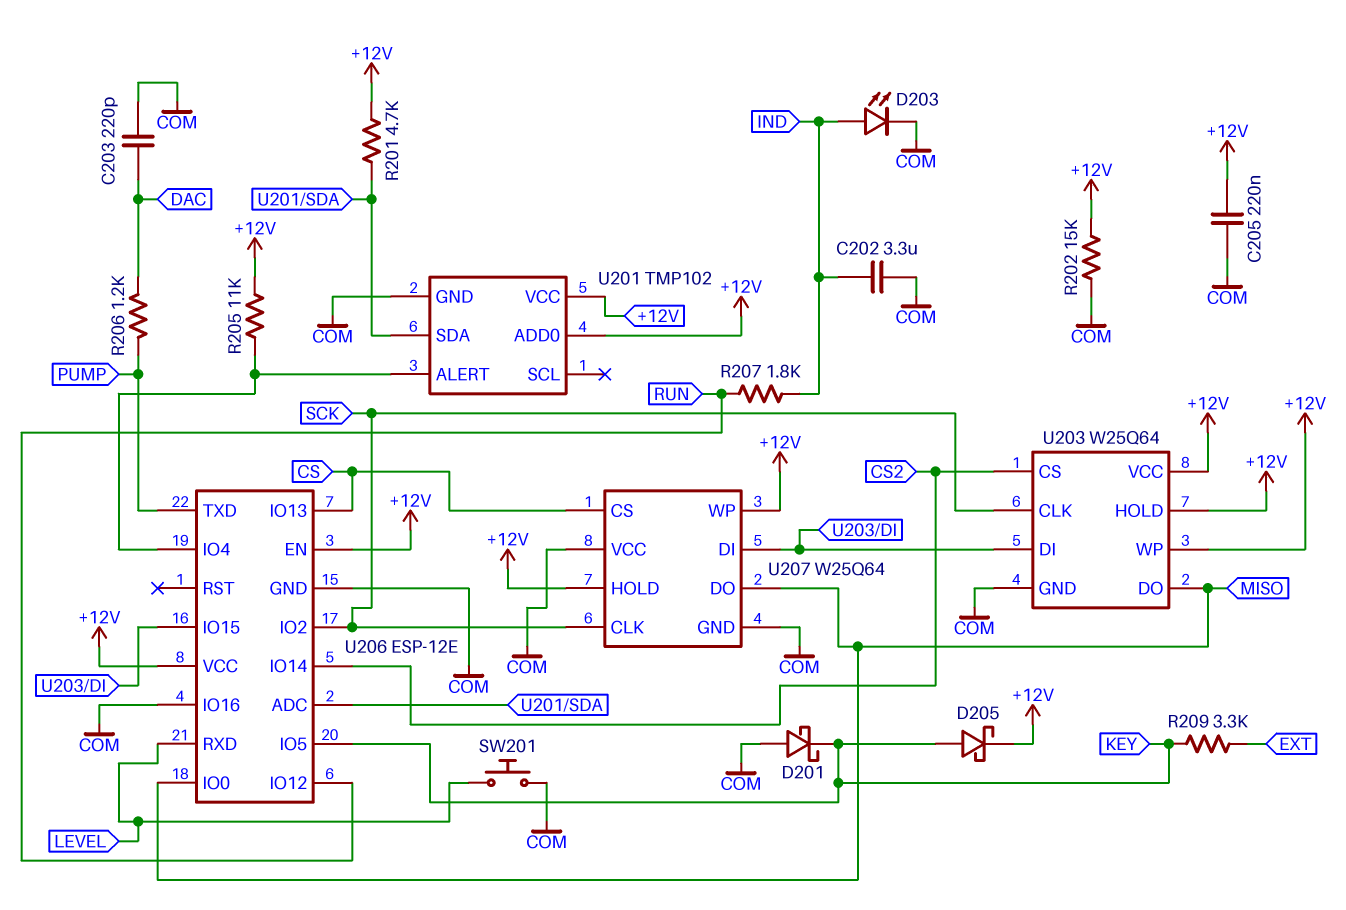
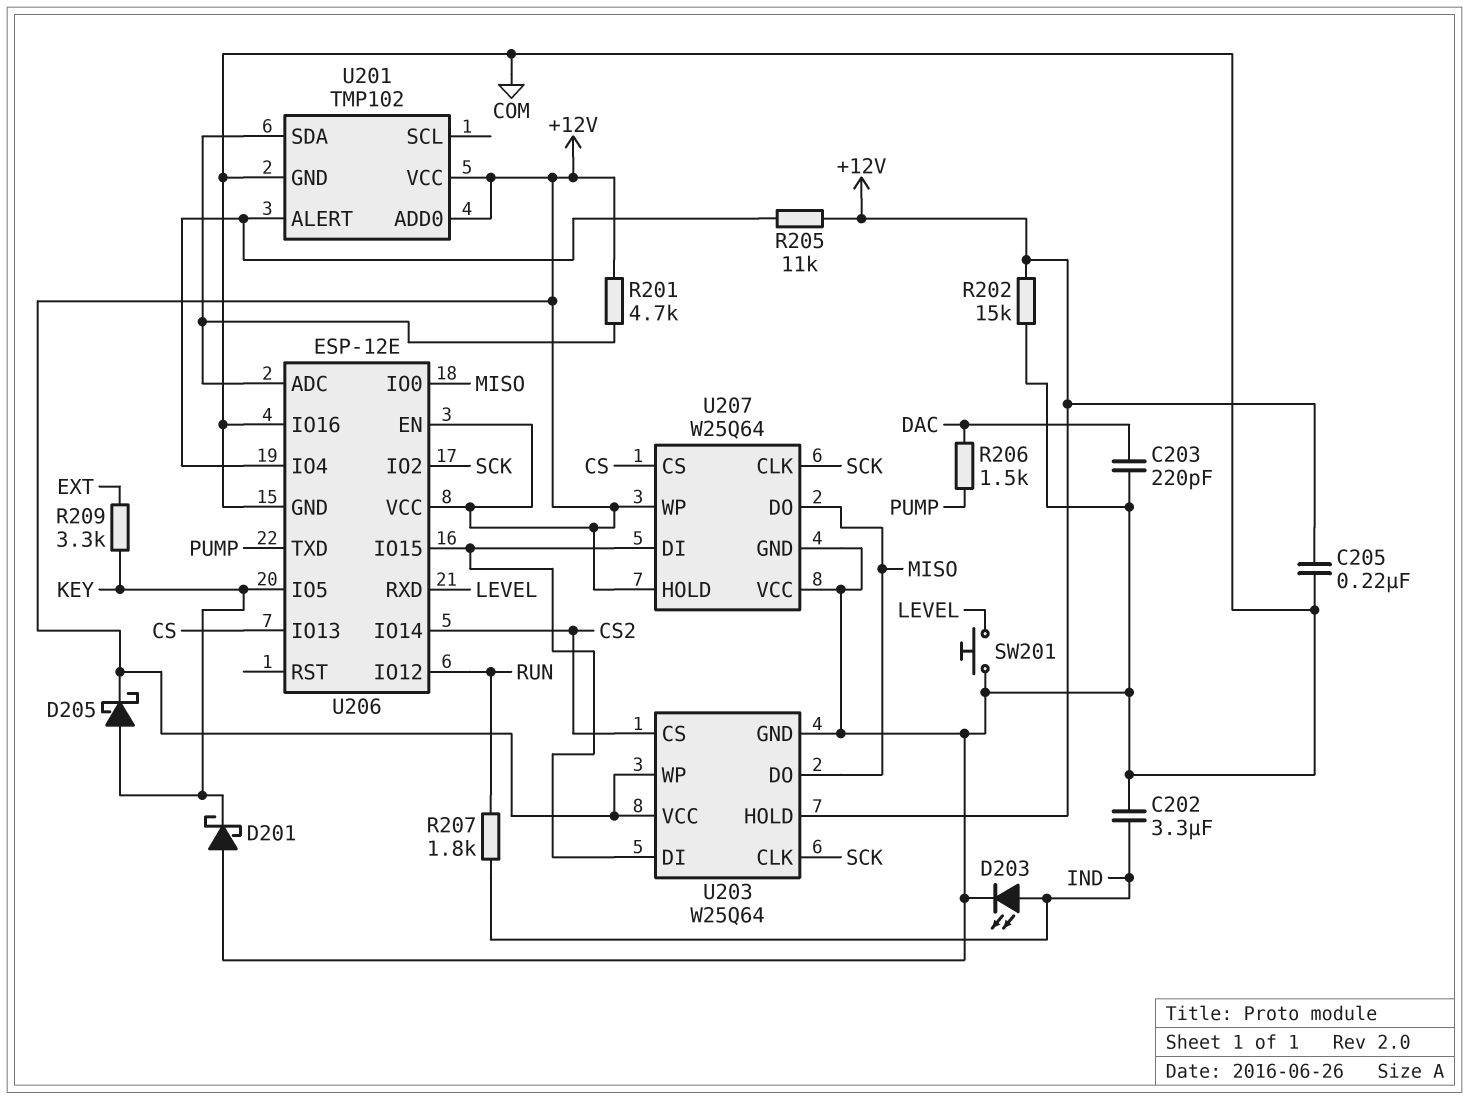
R206: 1.2k (DAC, PUMP) -> 1.5k (DAC, PUMP)

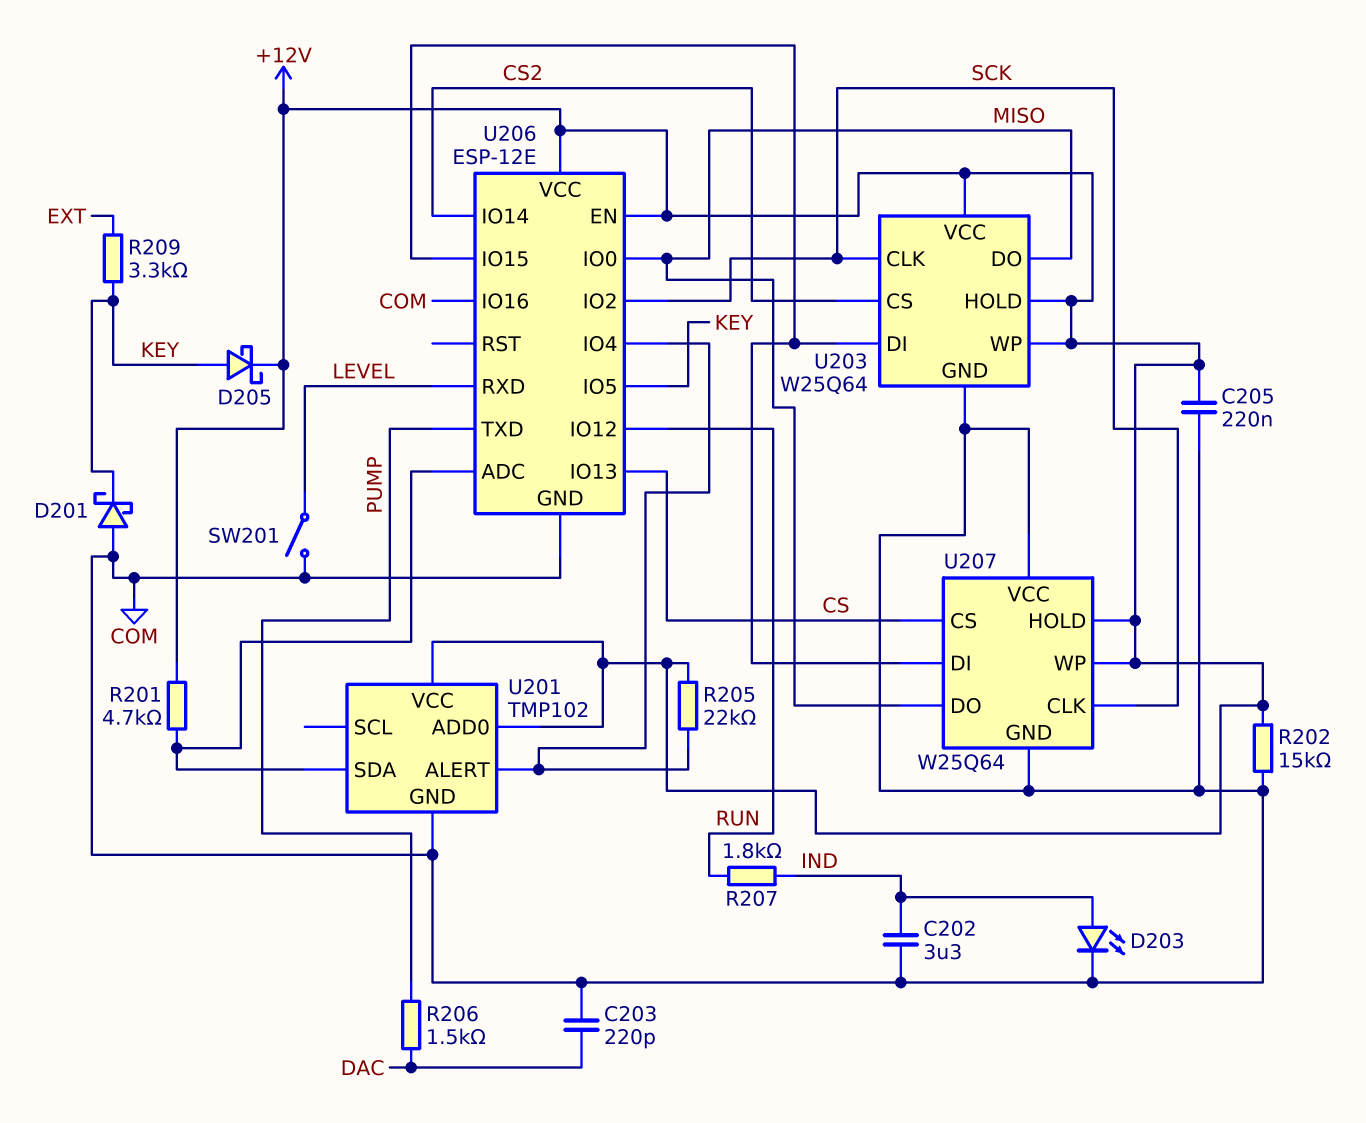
R205: 11k (+12V, U201/ALERT) -> 22k (+12V, U201/ALERT)
SW201: button (COM, LEVEL) -> switch (COM, LEVEL)

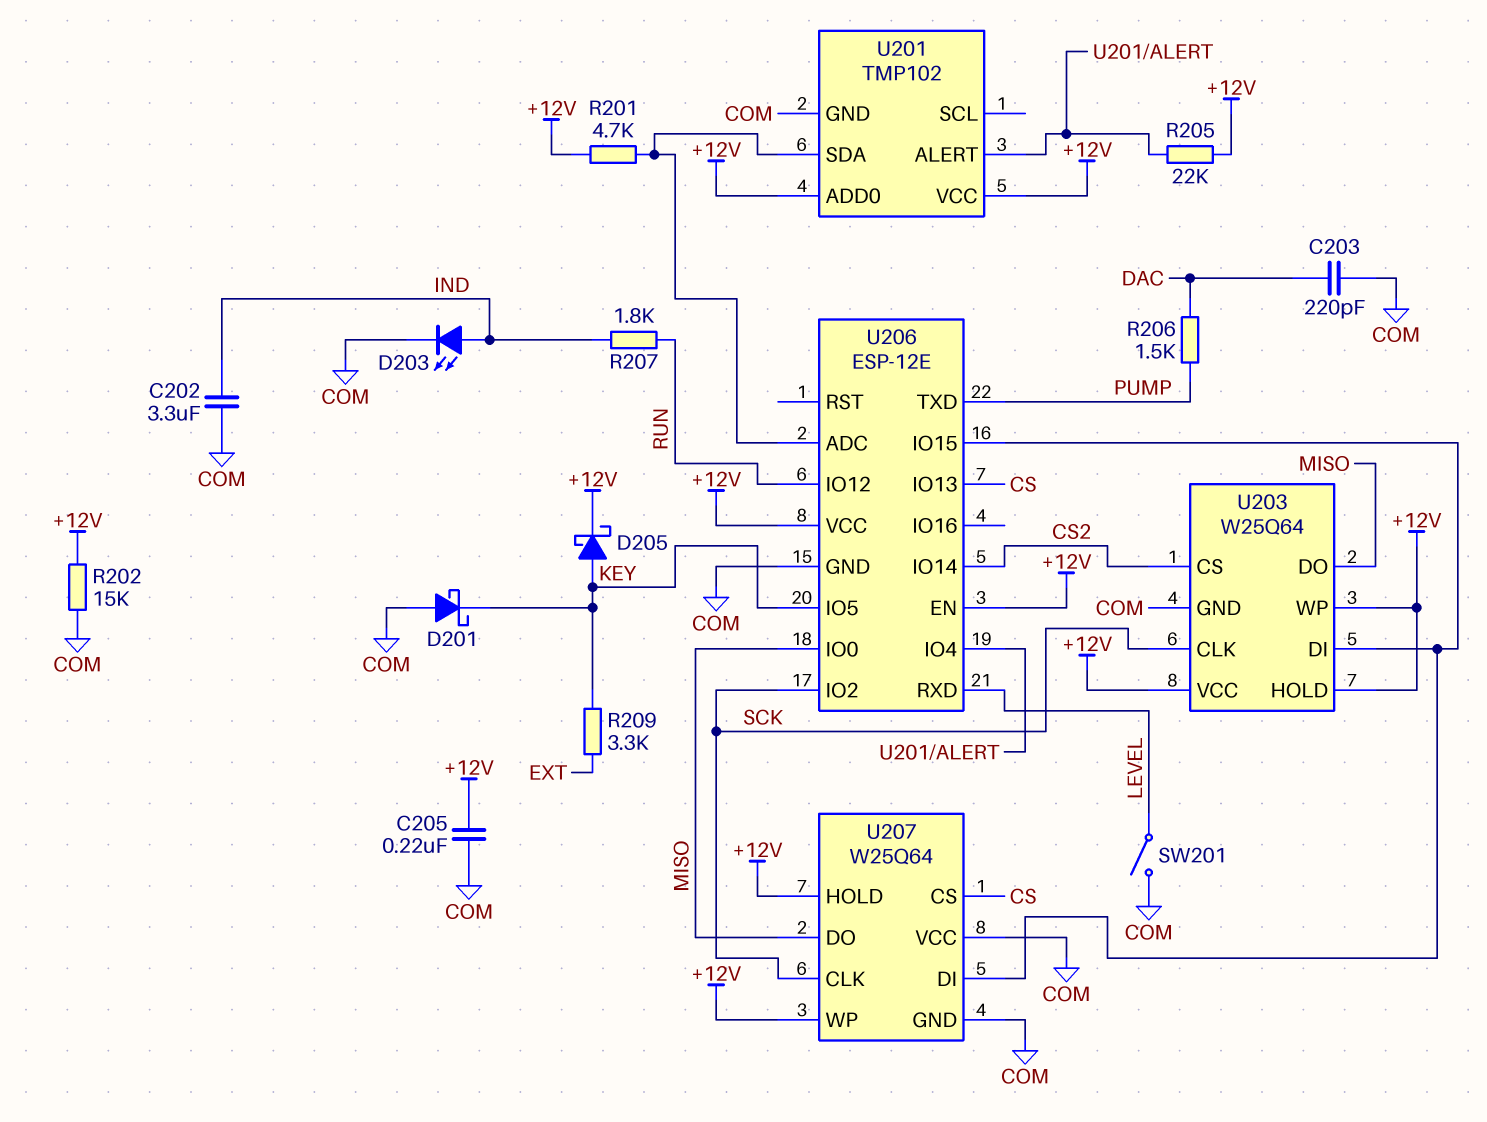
U206 pin IO16: COM -> none

